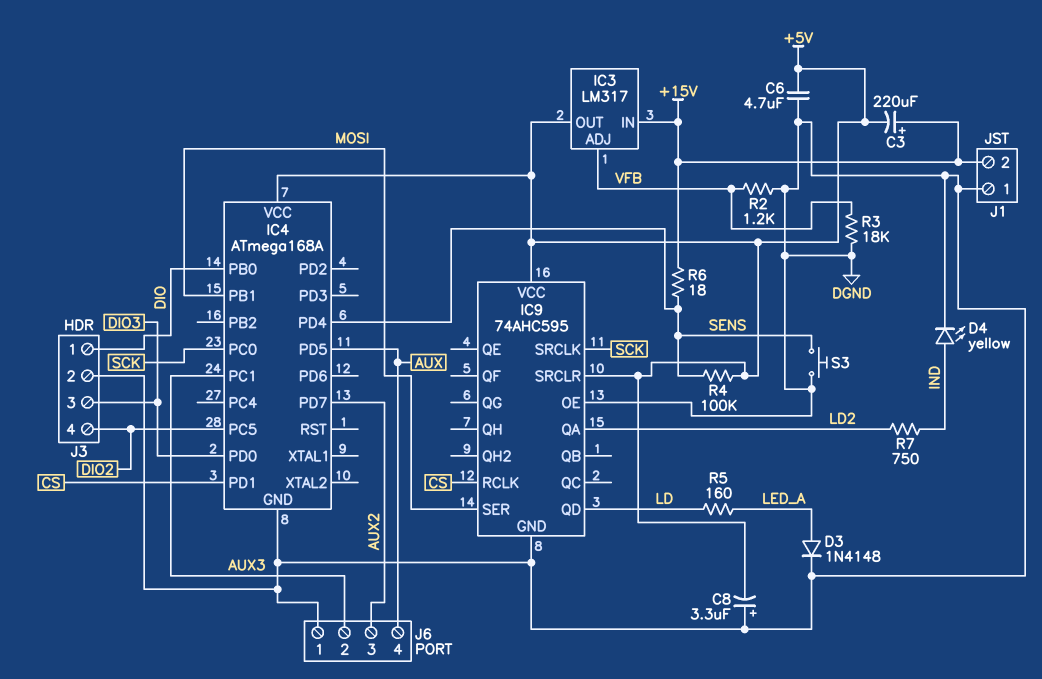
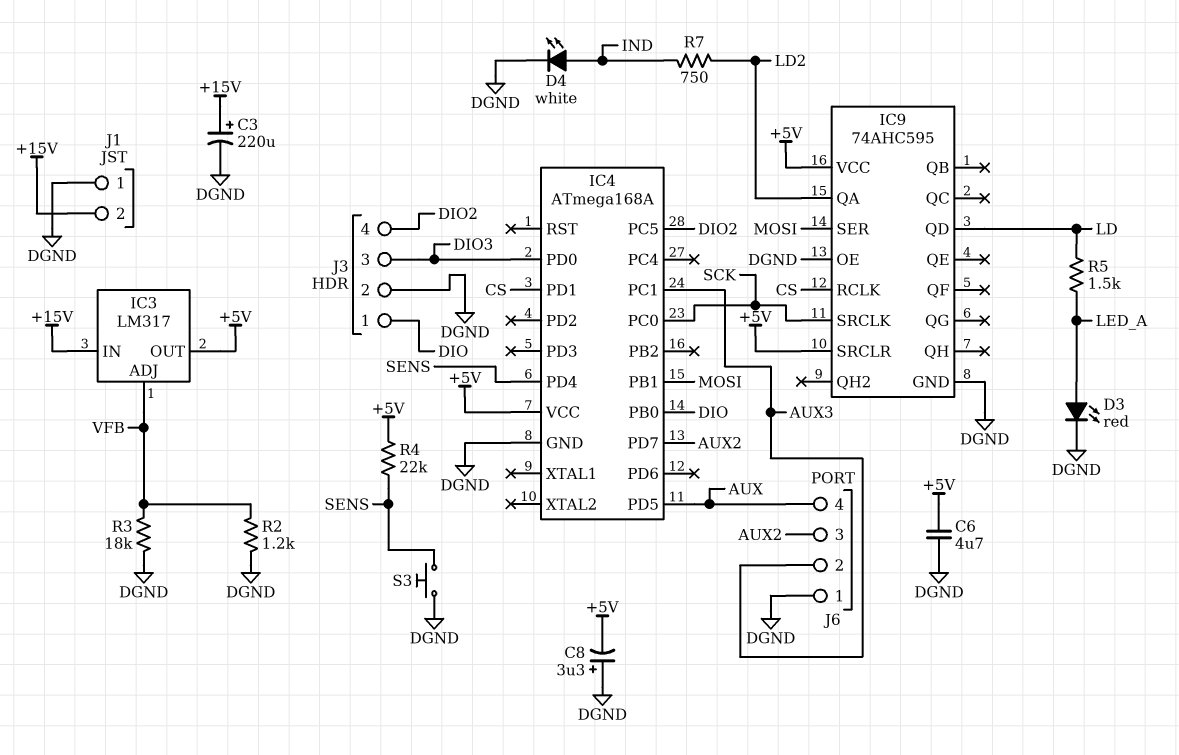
C3: 220uF (plus +15V, minus +5V) -> 220uF (plus +15V, minus DGND)
D3: diode 1N4148 (A LED_A, K DGND) -> LED red (A LED_A, K DGND)
D4: LED yellow (A IND, K DGND) -> LED white (A IND, K DGND)
R4: 100k (+5V, SENS) -> 22k (+5V, SENS)
R5: 160 (LD, LED_A) -> 1.5k (LD, LED_A)
R6: 18 (+15V, SENS) -> none

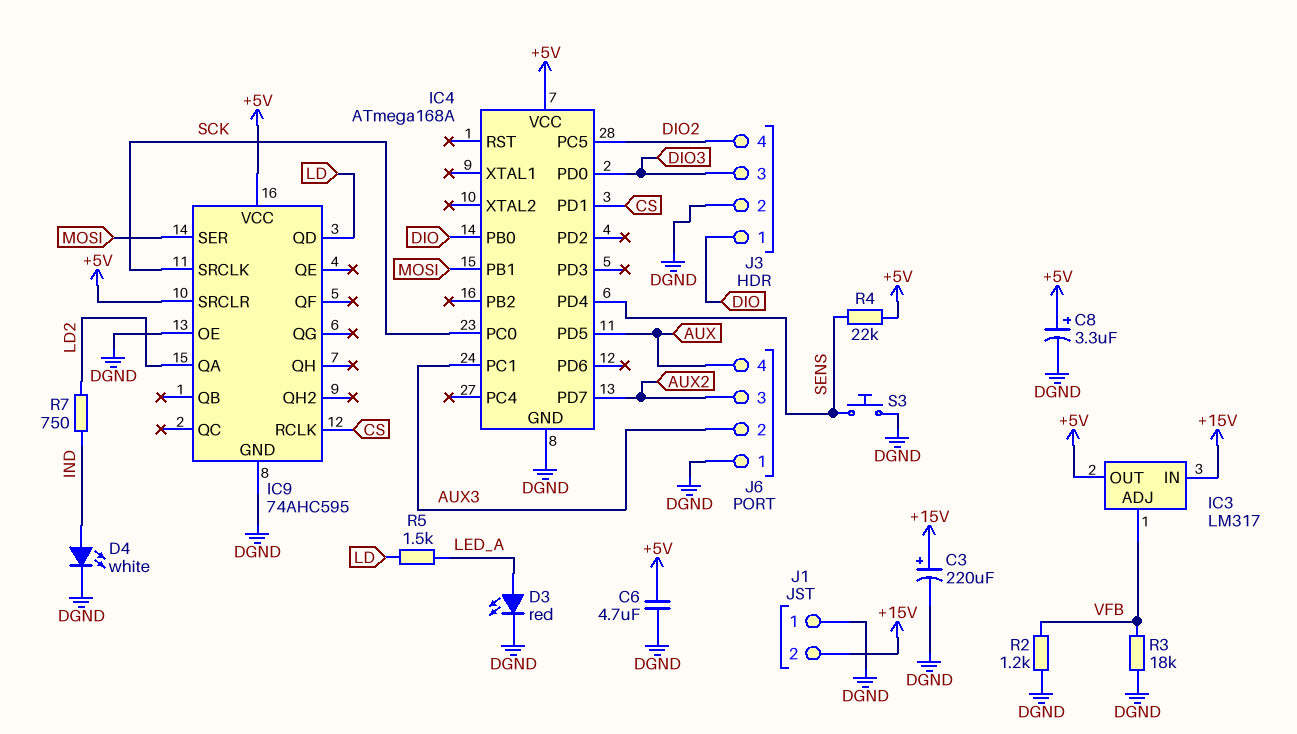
C8: 3.3uF (plus DGND, minus +5V) -> 3.3uF (plus +5V, minus DGND)

